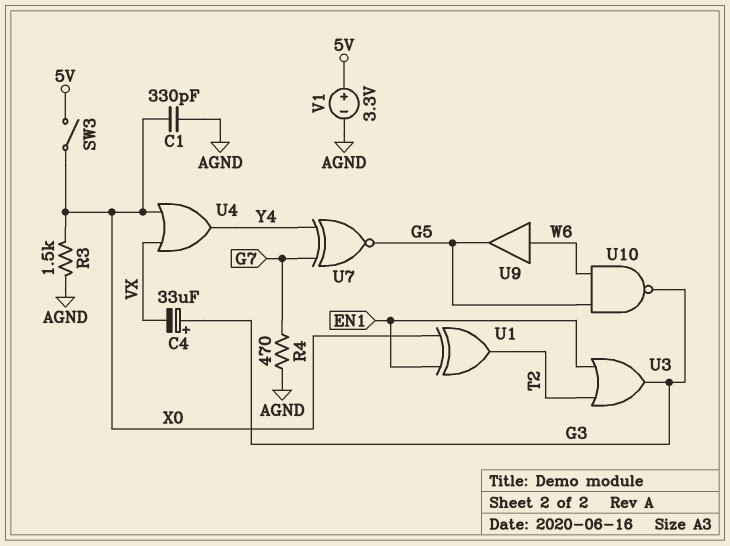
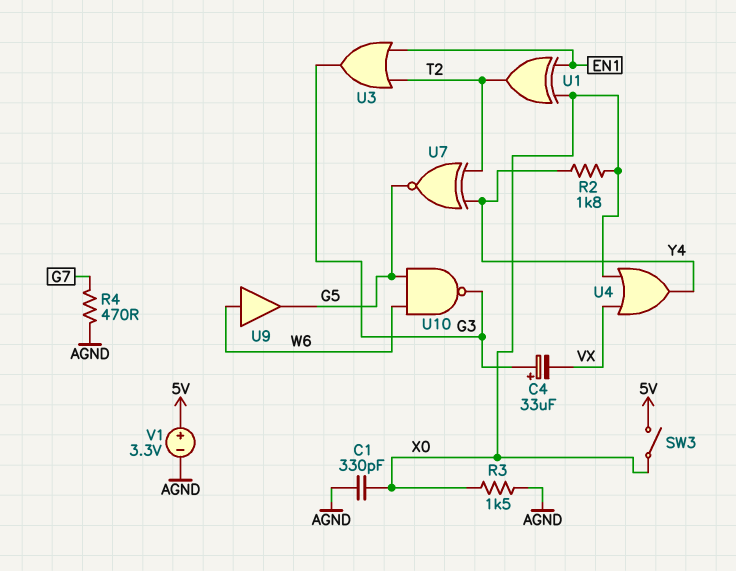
R2: none -> 1.8k (X0, Y4)
U7: XNOR (in G7, in Y4, out G5) -> XNOR (in T2, in Y4, out G5)

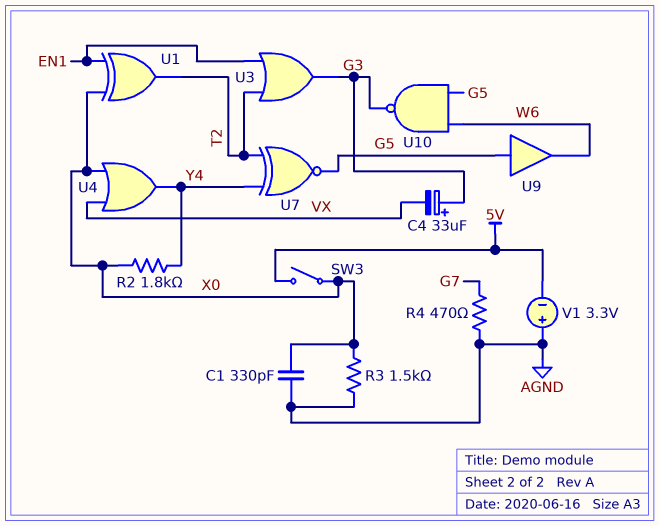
U9: buffer (in W6, out G5) -> buffer (in G5, out W6)
V1: 3.3V (plus 5V, minus AGND) -> 3.3V (plus AGND, minus 5V)

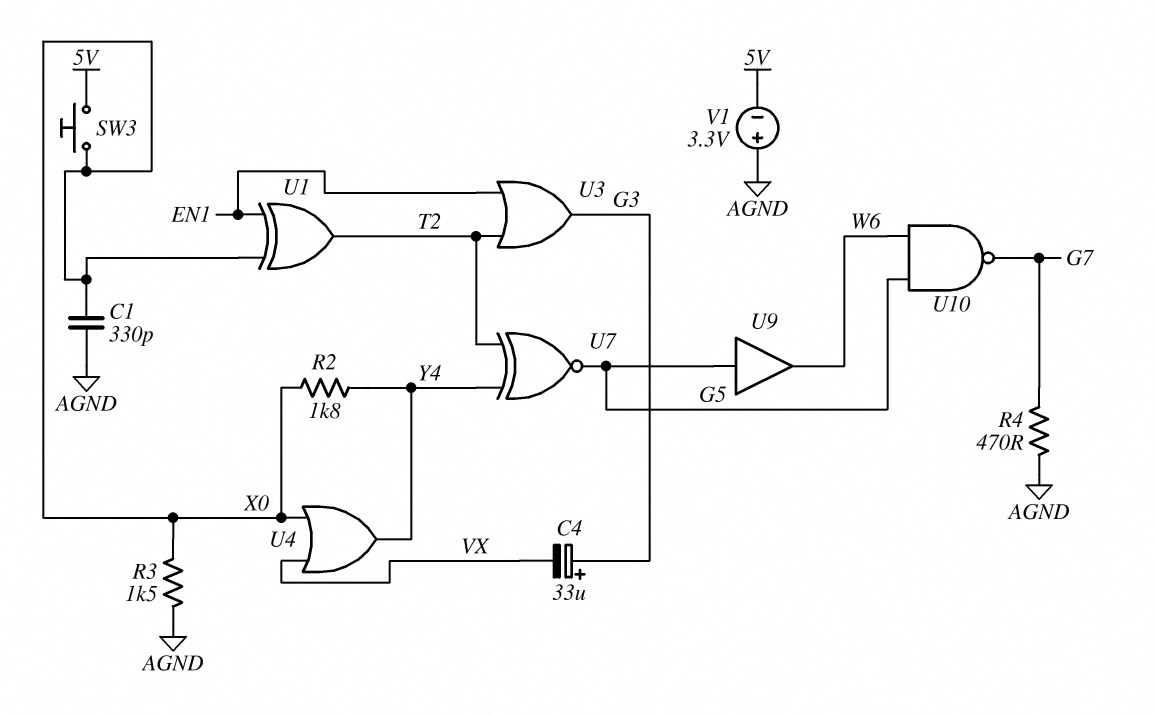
SW3: switch (5V, X0) -> button (5V, X0)
U10: NAND (in G5, in W6, out G3) -> NAND (in G5, in W6, out G7)

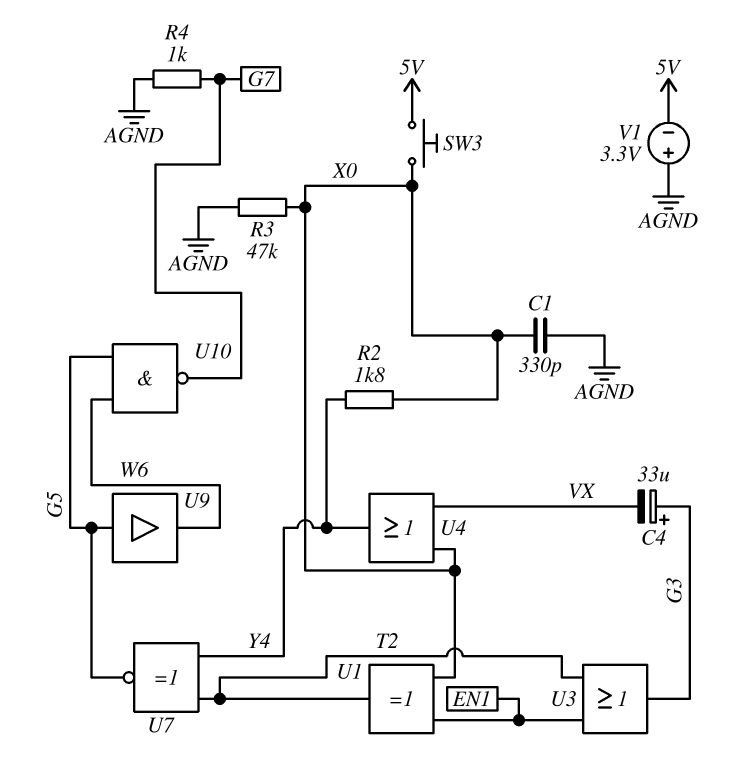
R3: 1.5k (AGND, X0) -> 47k (AGND, X0)
R4: 470 (AGND, G7) -> 1k (AGND, G7)

